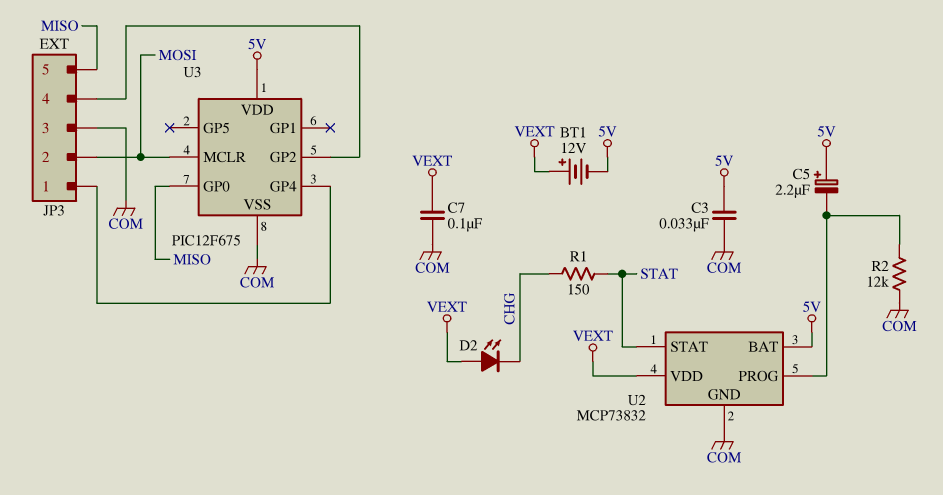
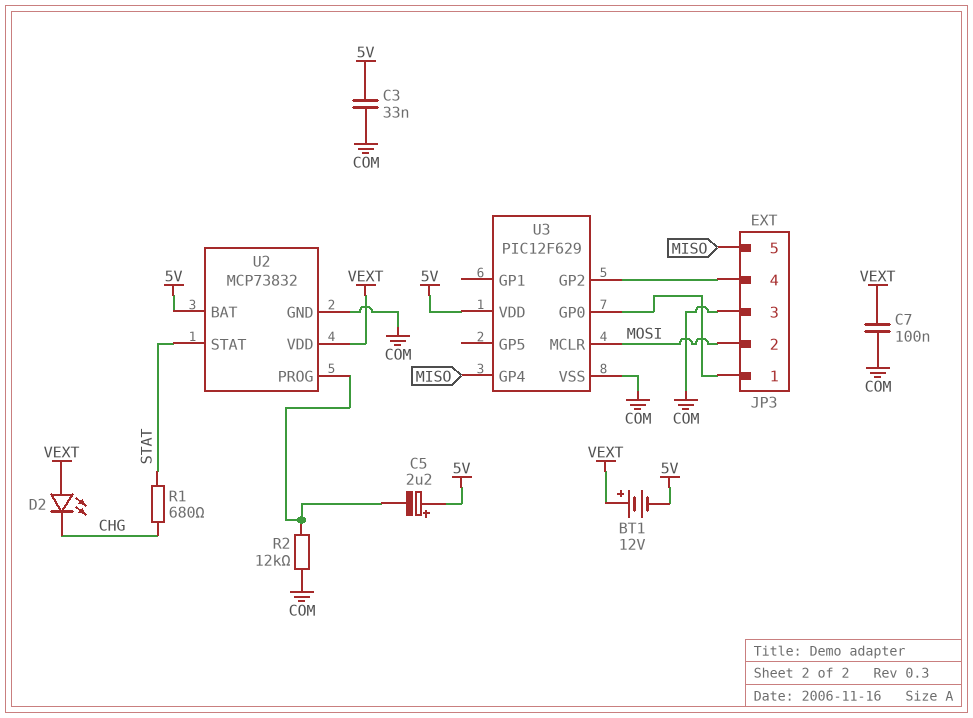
R1: 150 (CHG, STAT) -> 680 (CHG, STAT)
U3: PIC12F675 -> PIC12F629
U3 pin GP0: MISO -> JP3/1
U3 pin GP4: JP3/1 -> MISO

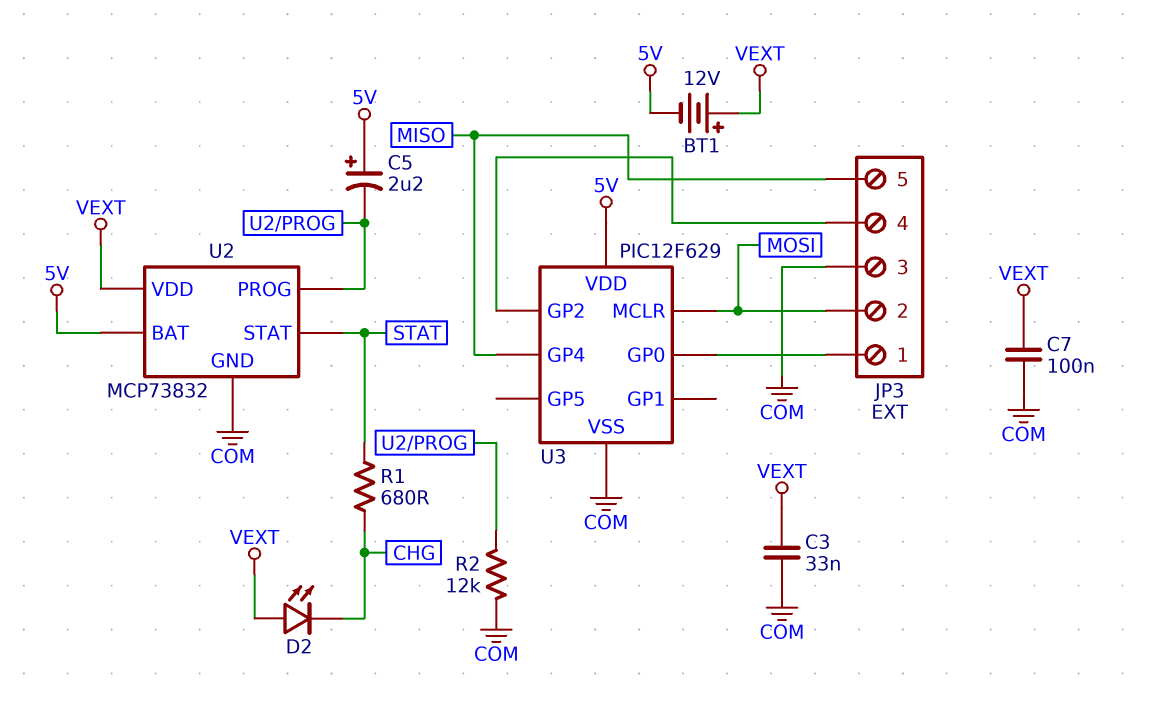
C3: 33nF (5V, COM) -> 33nF (COM, VEXT)

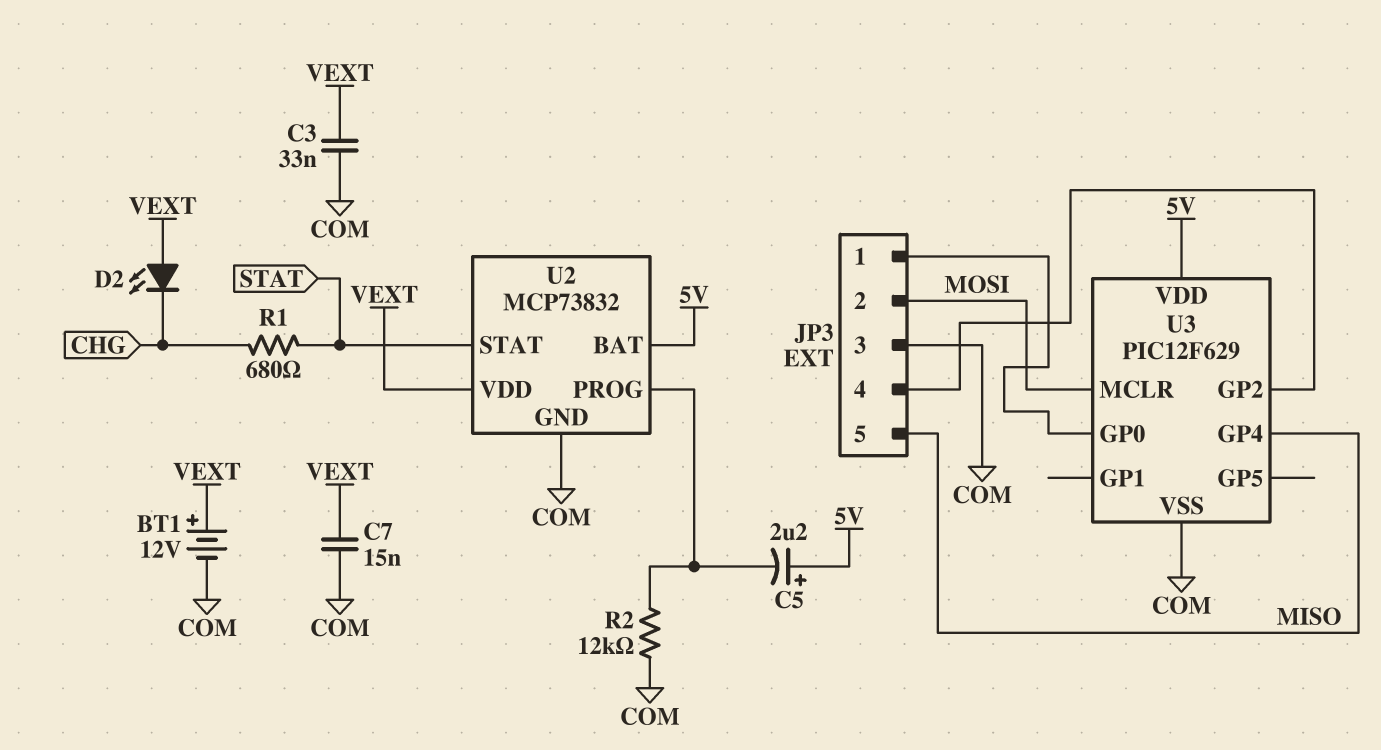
BT1: 12V (plus VEXT, minus 5V) -> 12V (plus VEXT, minus COM)
C7: 100nF (COM, VEXT) -> 15nF (COM, VEXT)

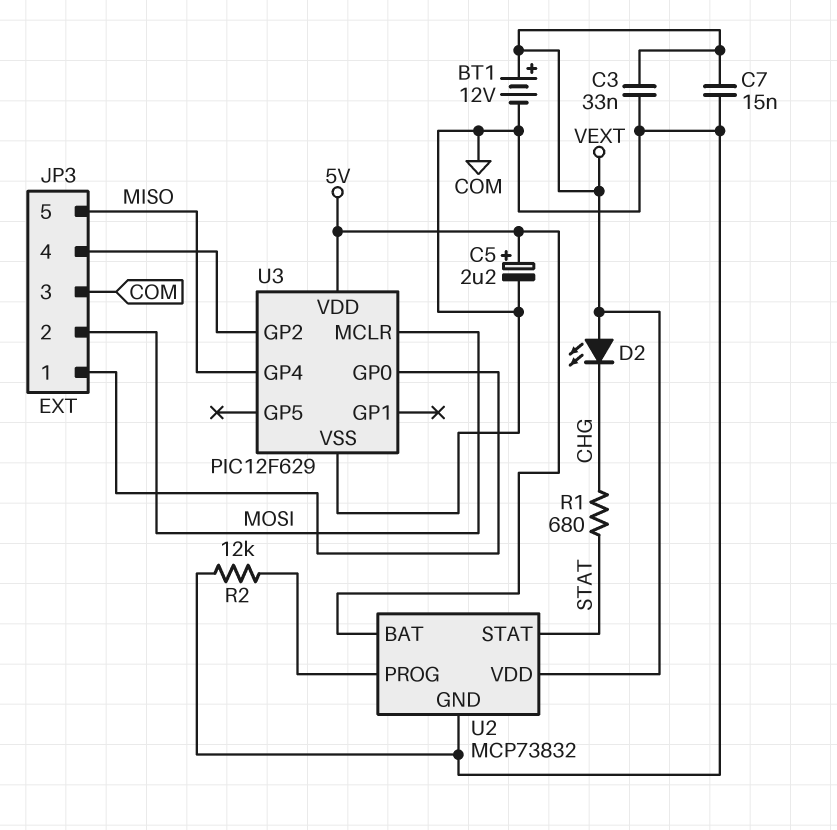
C5: 2.2uF (plus 5V, minus U2/PROG) -> 2.2uF (plus 5V, minus COM)

